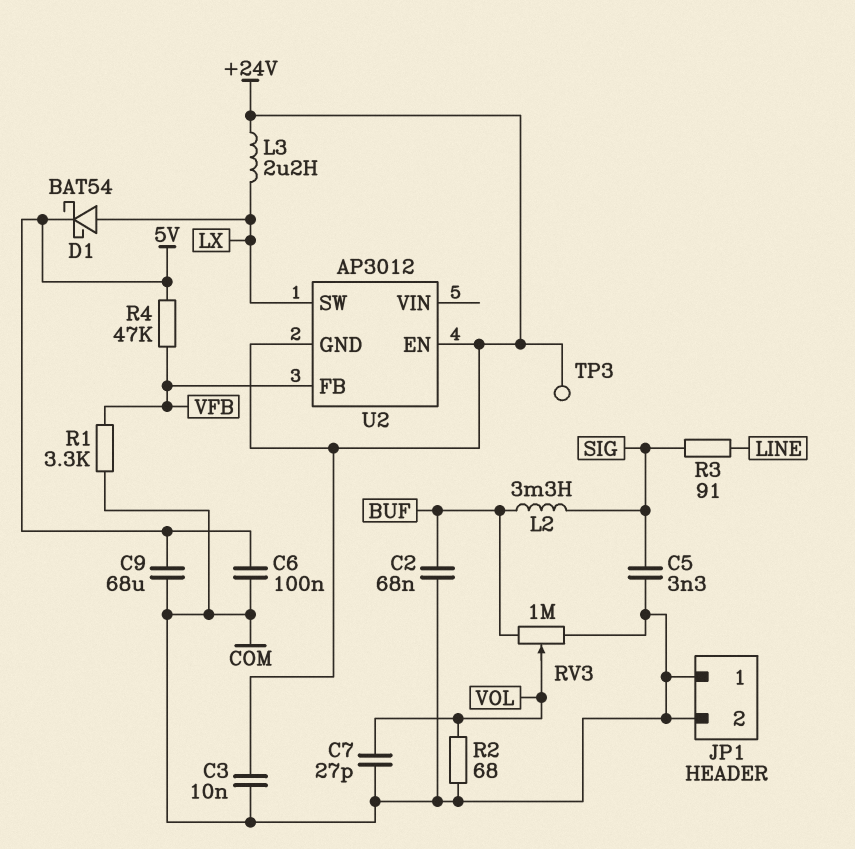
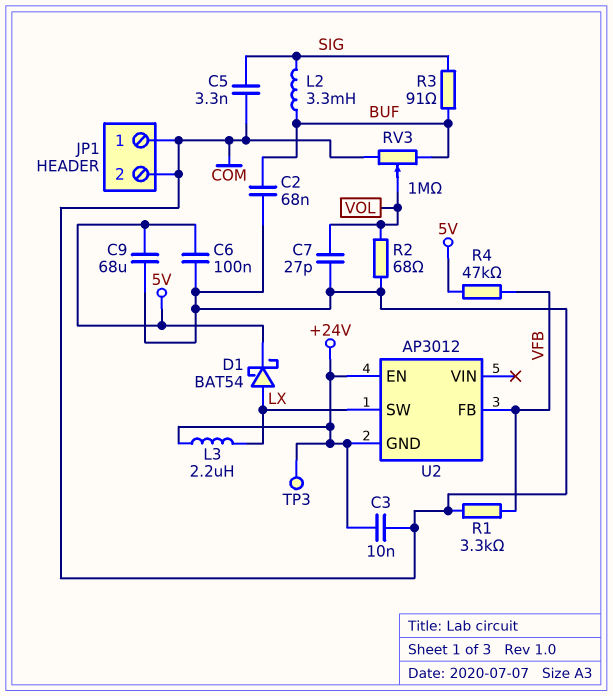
R3: 91 (LINE, SIG) -> 91 (BUF, SIG)

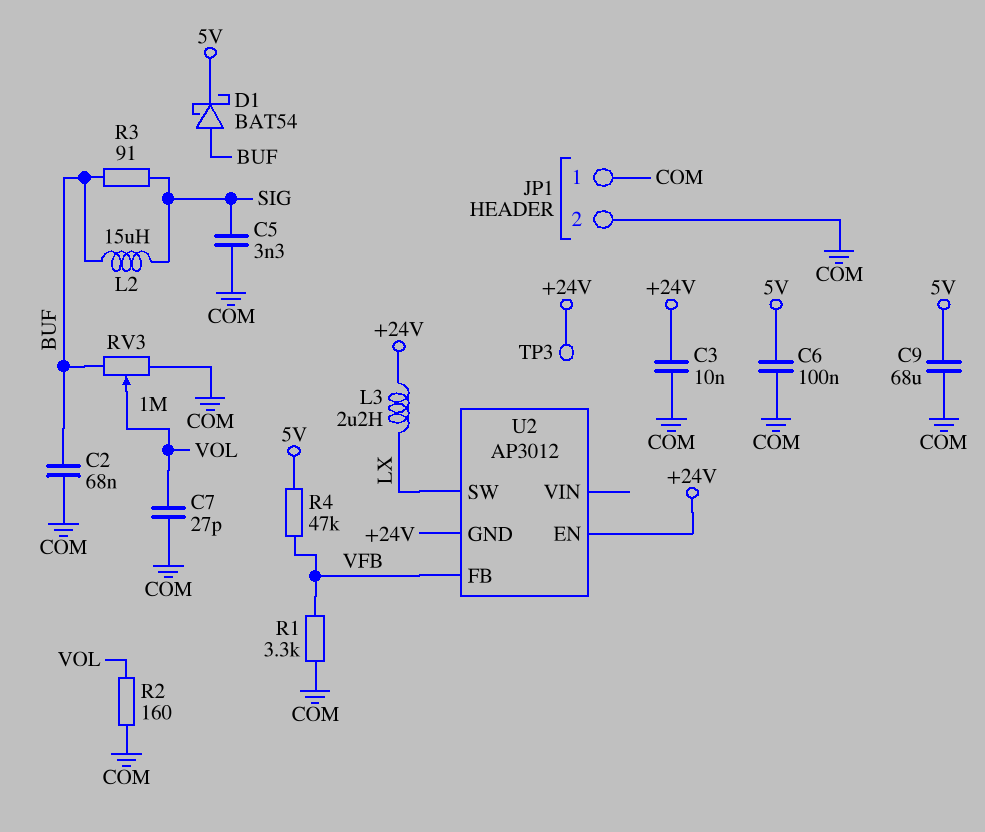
D1: schottky BAT54 (A LX, K 5V) -> schottky BAT54 (A BUF, K 5V)
L2: 3.3mH (BUF, SIG) -> 15uH (BUF, SIG)
R2: 68 (COM, VOL) -> 160 (COM, VOL)

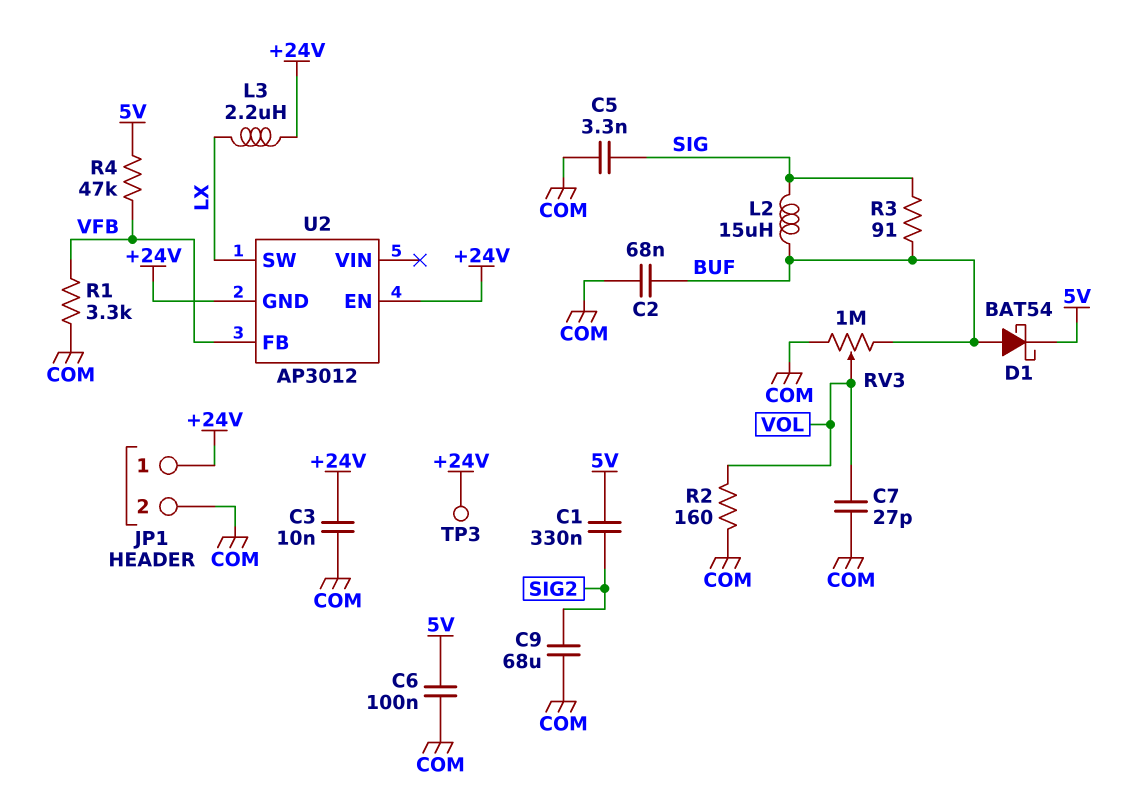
C1: none -> 330nF (5V, SIG2)
C9: 68uF (5V, COM) -> 68uF (COM, SIG2)
JP1 pin 1: COM -> +24V

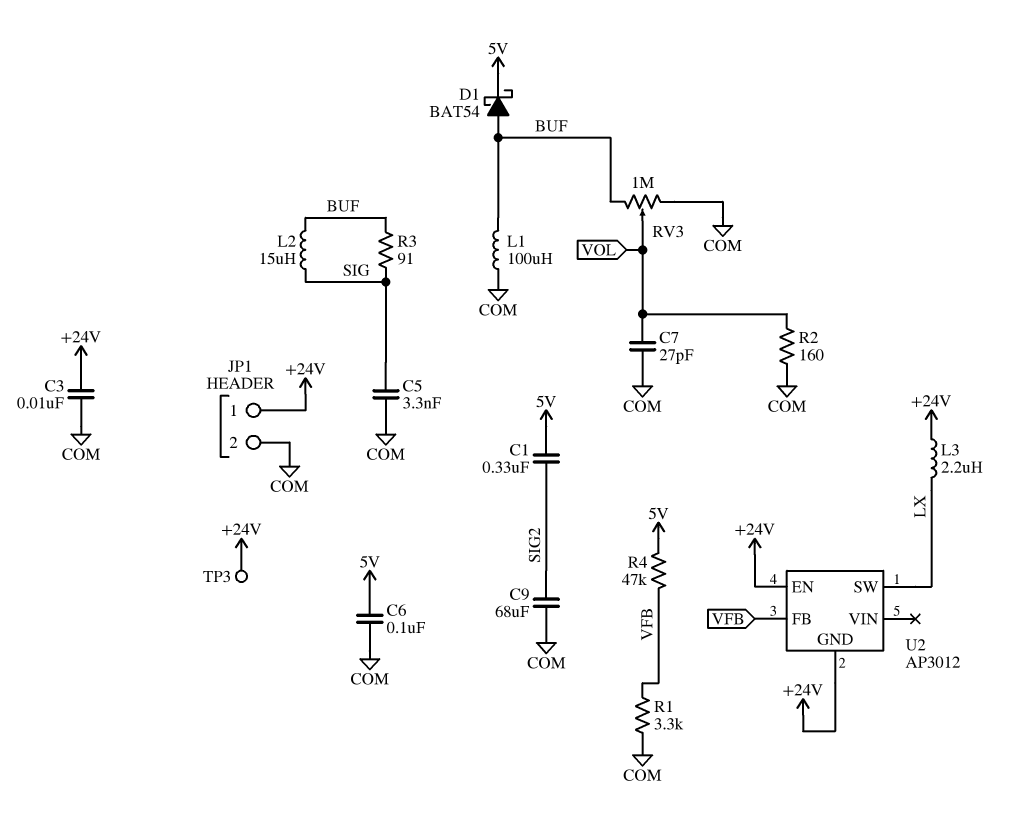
C2: 68nF (BUF, COM) -> none
L1: none -> 100uH (BUF, COM)

